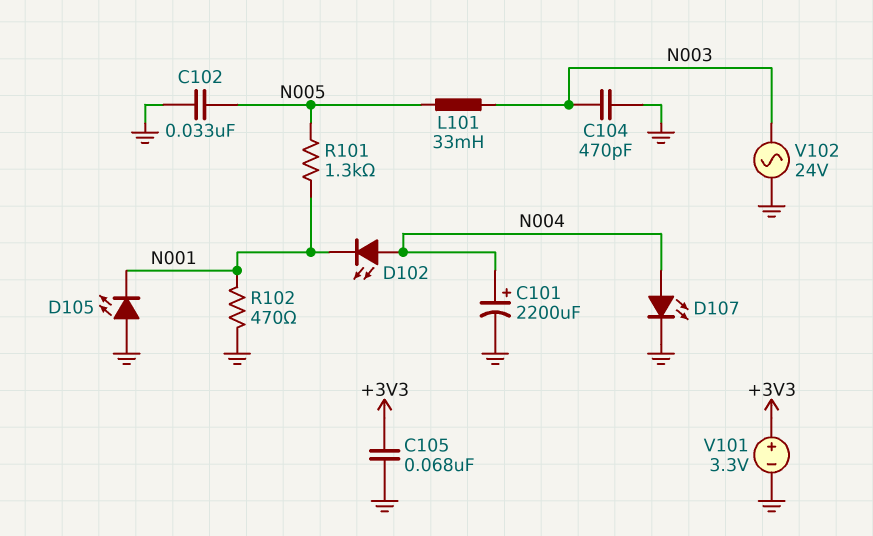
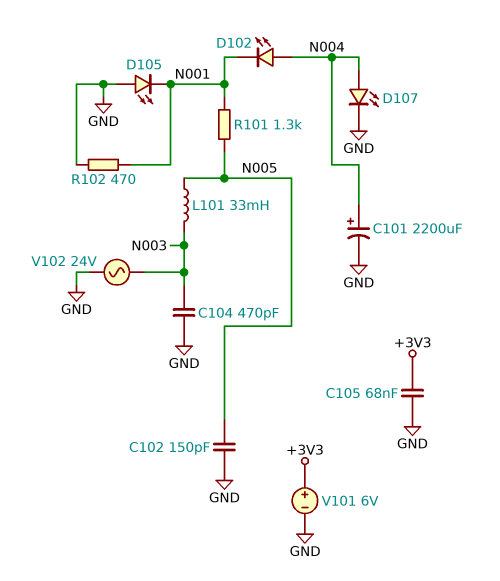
C102: 33nF (GND, N005) -> 150pF (GND, N005)
V101: 3.3V (plus +3V3, minus GND) -> 6V (plus +3V3, minus GND)

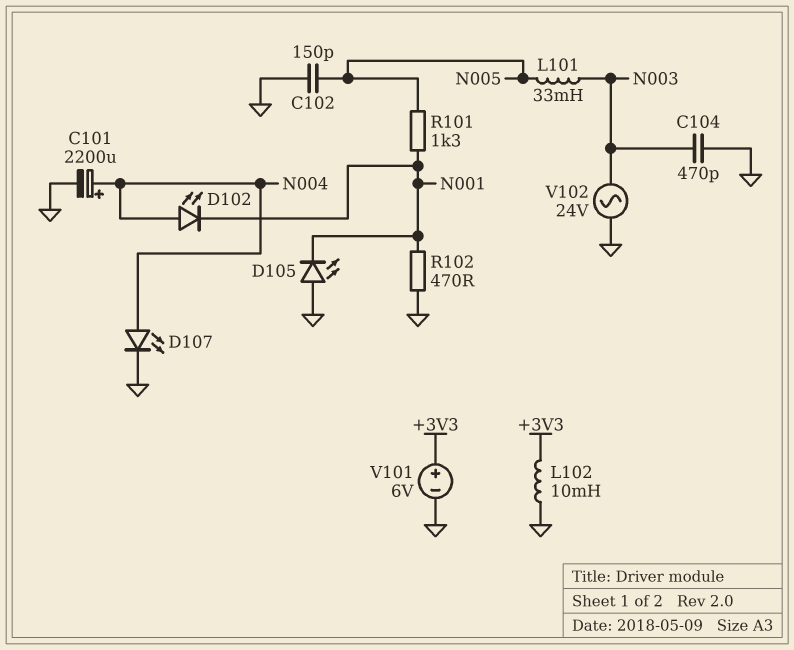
C105: 68nF (+3V3, GND) -> none
L102: none -> 10mH (+3V3, GND)

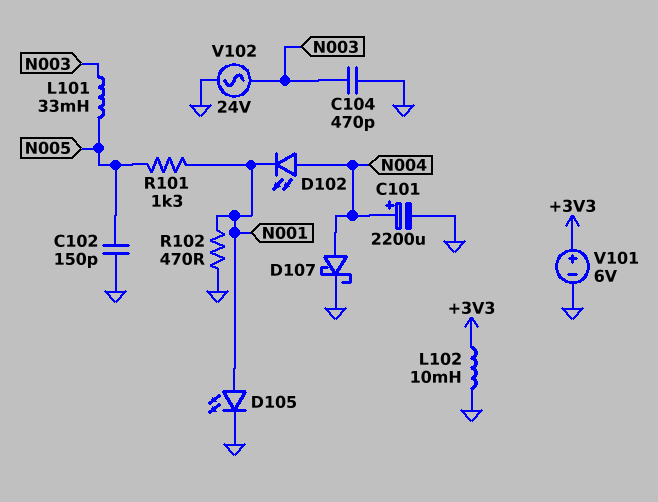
D105: LED (A GND, K N001) -> LED (A N001, K GND)
D107: LED (A N004, K GND) -> schottky (A N004, K GND)

